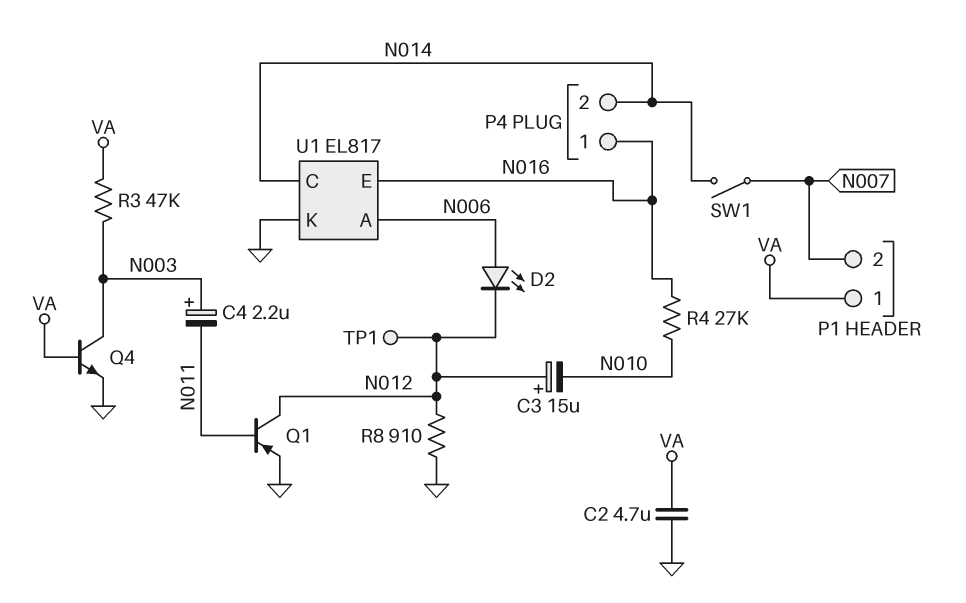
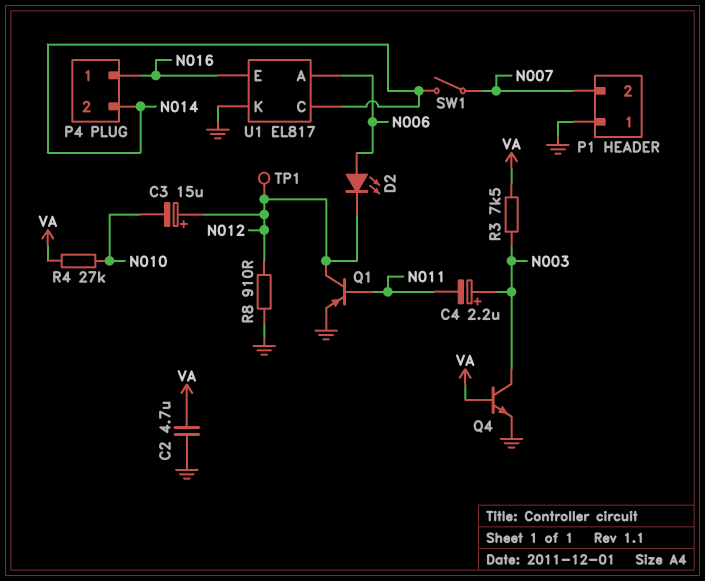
P1 pin 1: VA -> GND
R3: 47k (N003, VA) -> 7.5k (N003, VA)
R4: 27k (N010, N016) -> 27k (N010, VA)

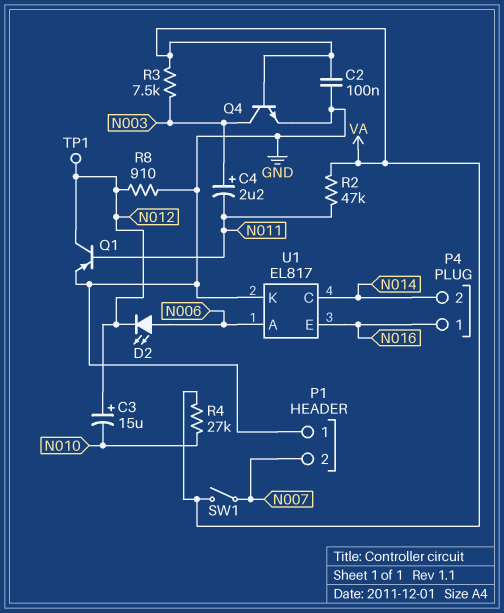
C2: 4.7uF (GND, VA) -> 100nF (GND, VA)
R2: none -> 47k (N011, VA)
SW1: switch (N007, N014) -> switch (N007, VA)

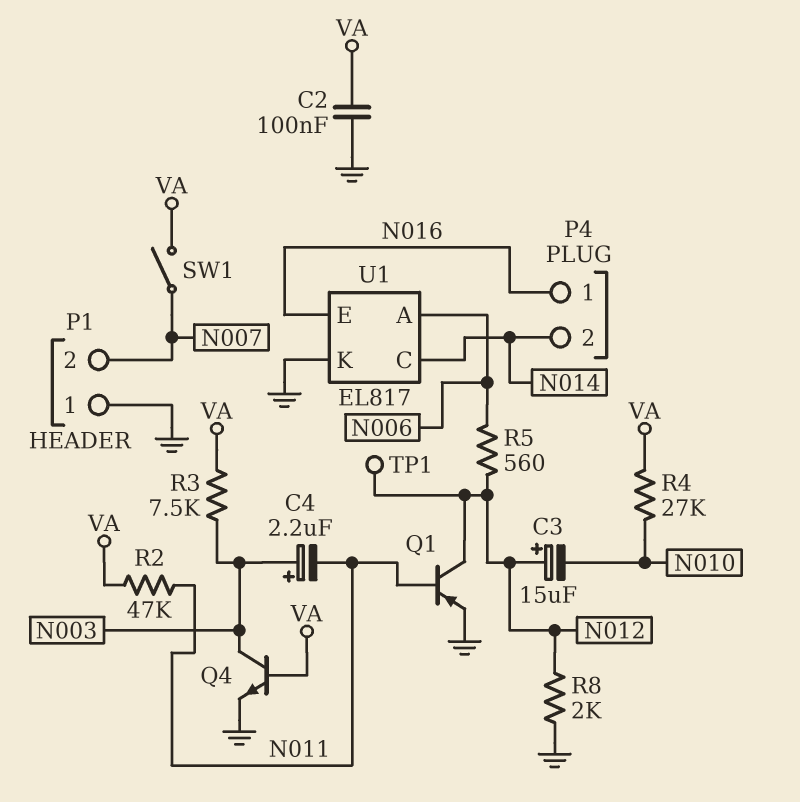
D2: LED (A N006, K N012) -> none
R5: none -> 560 (N006, N012)
R8: 910 (GND, N012) -> 2k (GND, N012)

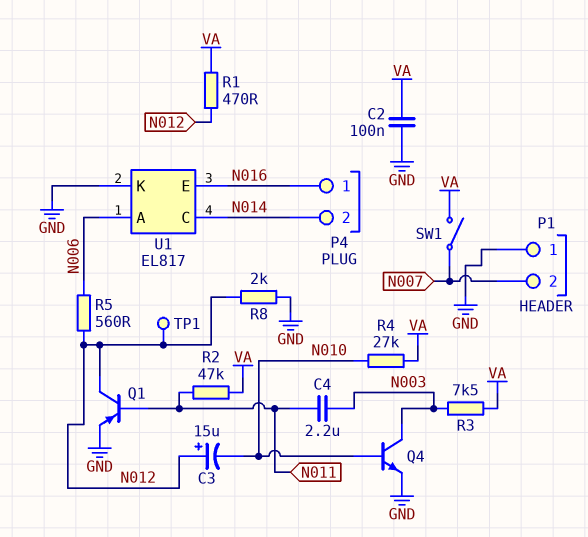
C4: 2.2uF (plus N003, minus N011) -> 2.2uF (N003, N011)
Q4: NPN (B VA, C N003, E GND) -> NPN (B N010, C N003, E GND)
R1: none -> 470 (N012, VA)

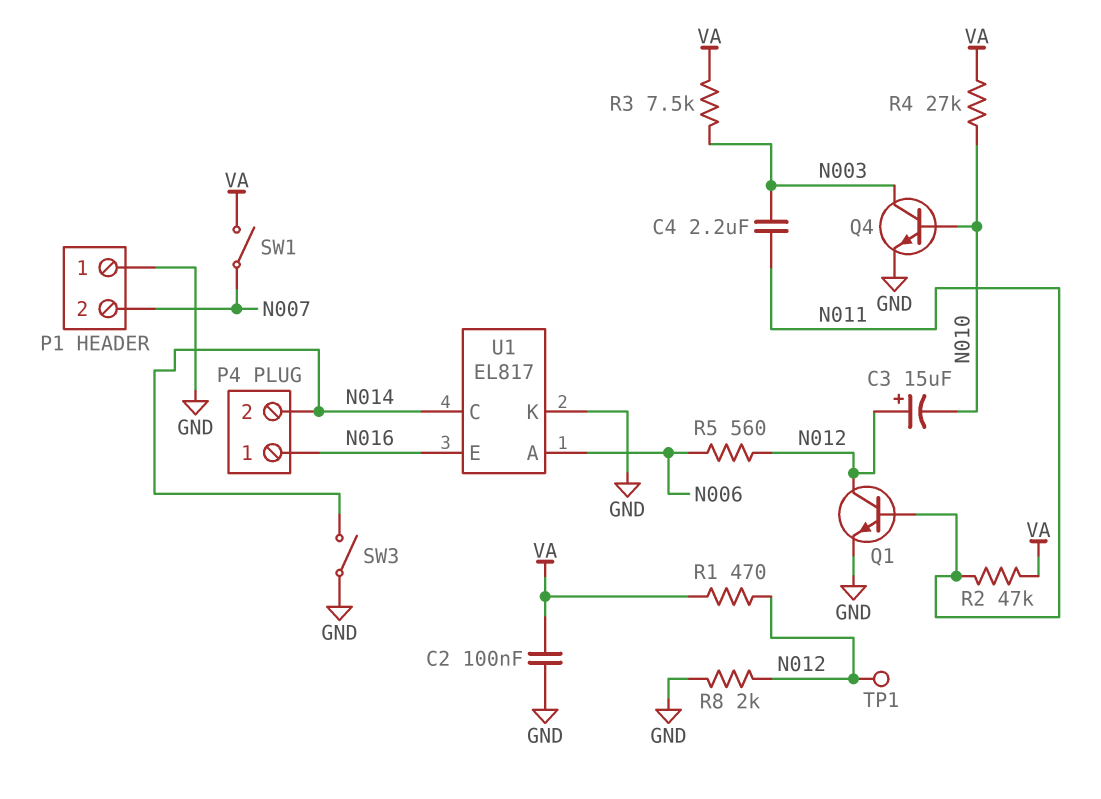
Q1: PNP (B N011, C N012, E GND) -> NPN (B N011, C N012, E GND)
SW3: none -> switch (GND, N014)

